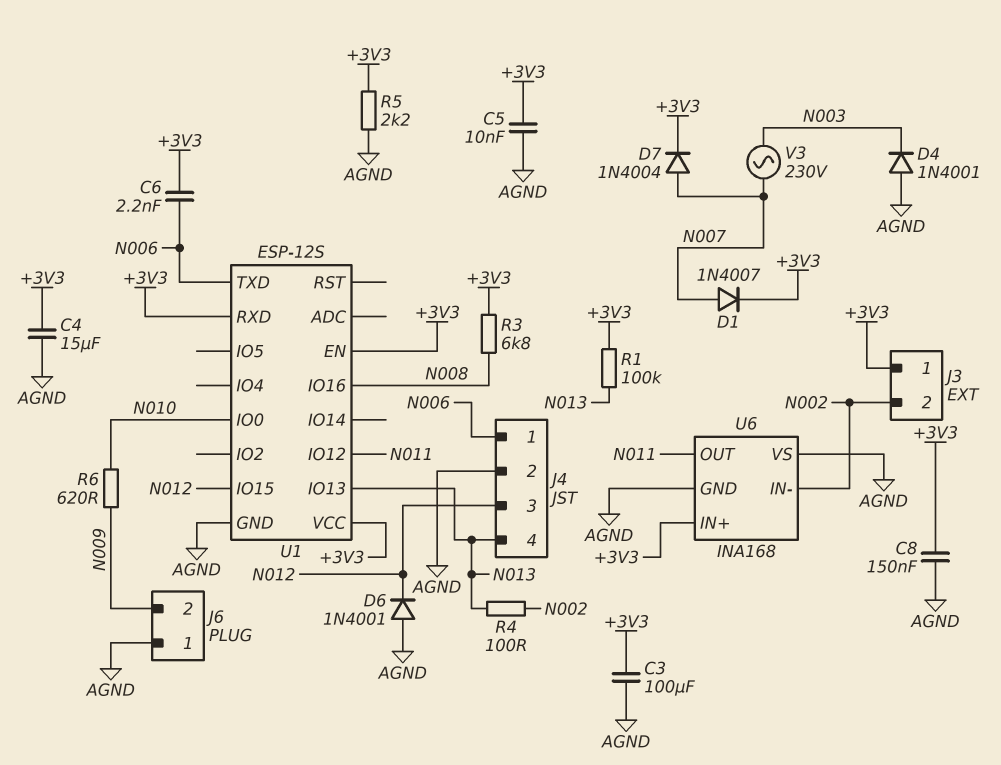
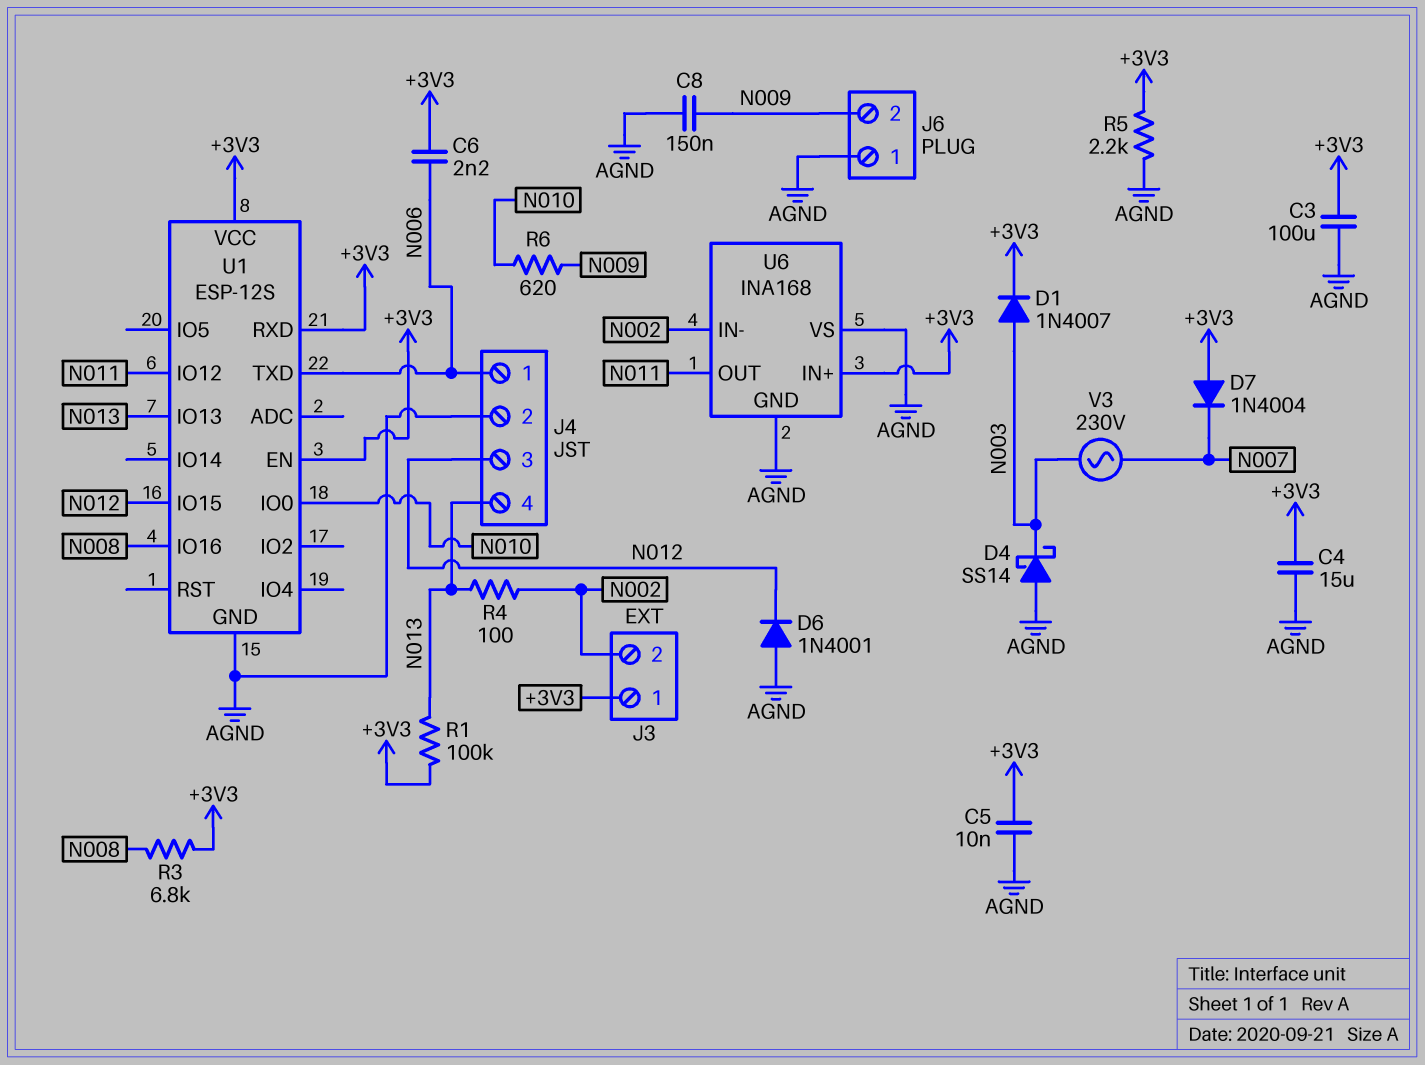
C8: 150nF (+3V3, AGND) -> 150nF (AGND, N009)
D1: diode 1N4007 (A N007, K +3V3) -> diode 1N4007 (A N003, K +3V3)
D4: diode 1N4001 (A AGND, K N003) -> schottky SS14 (A AGND, K N003)
D7: diode 1N4004 (A N007, K +3V3) -> diode 1N4004 (A +3V3, K N007)

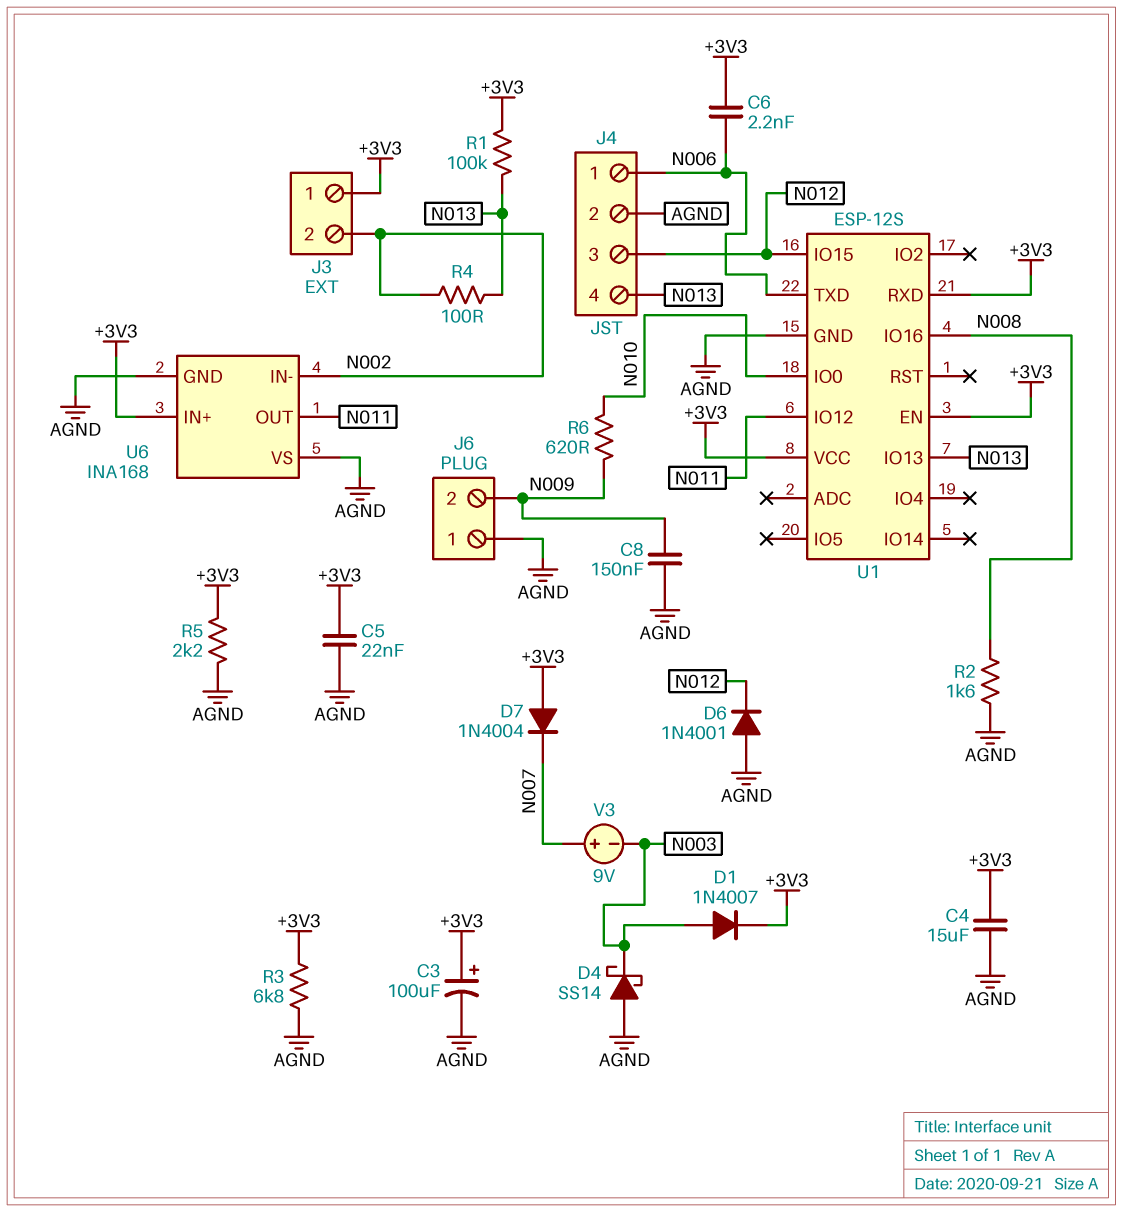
C3: 100uF (+3V3, AGND) -> 100uF (plus +3V3, minus AGND)
C5: 10nF (+3V3, AGND) -> 22nF (+3V3, AGND)
R2: none -> 1.6k (AGND, N008)
R3: 6.8k (+3V3, N008) -> 6.8k (+3V3, AGND)
V3: AC 230V (N003, N007) -> 9V (plus N007, minus N003)

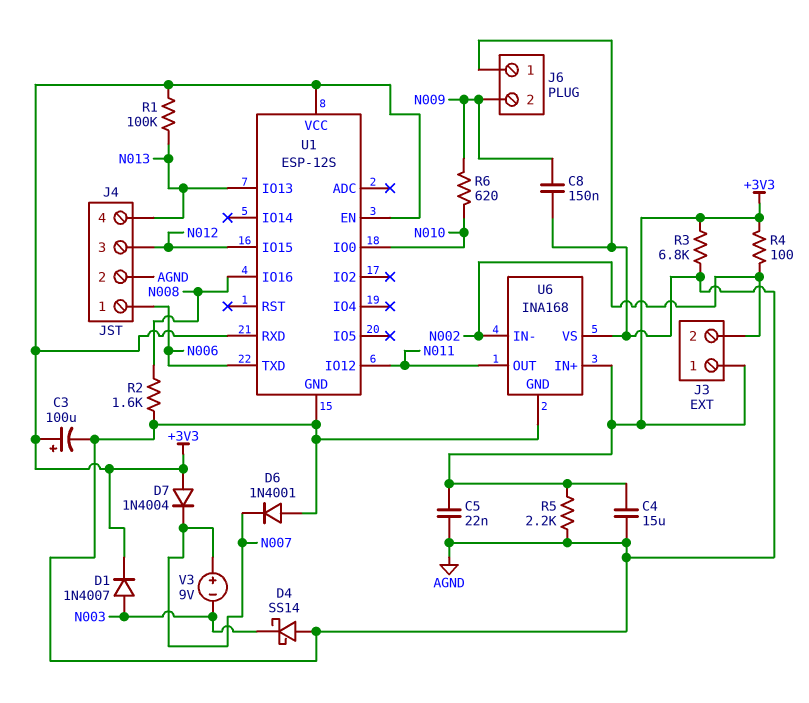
C6: 2.2nF (+3V3, N006) -> none
D6: diode 1N4001 (A AGND, K N012) -> diode 1N4001 (A AGND, K N007)
R4: 100 (N002, N013) -> 100 (+3V3, N002)

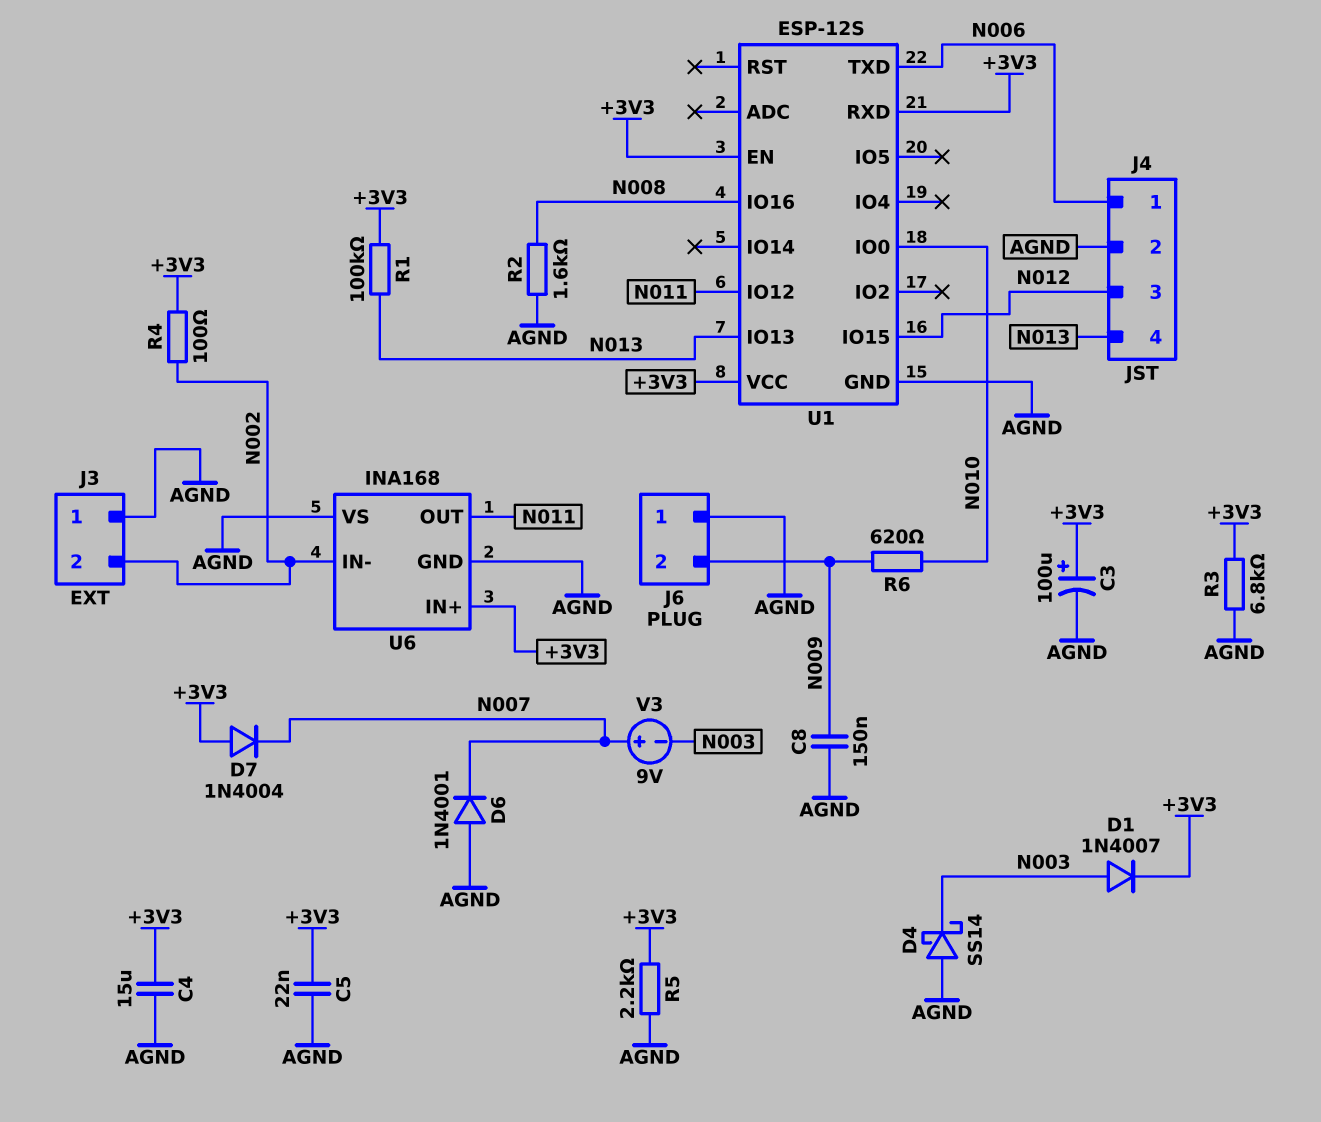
J3 pin 1: +3V3 -> AGND

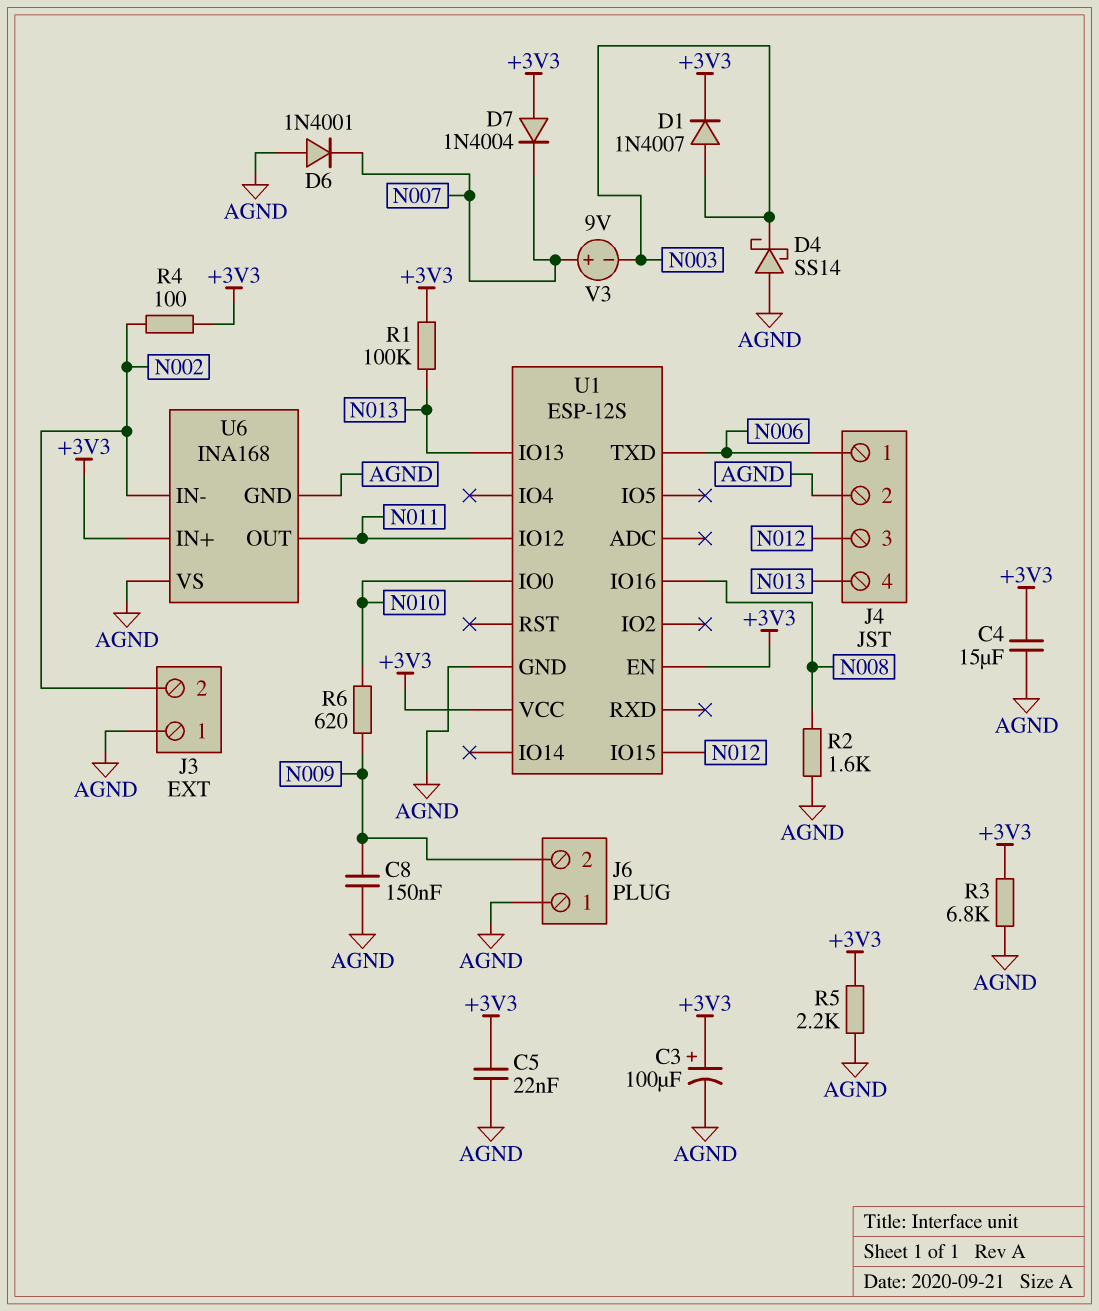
U1 pin RXD: +3V3 -> none

